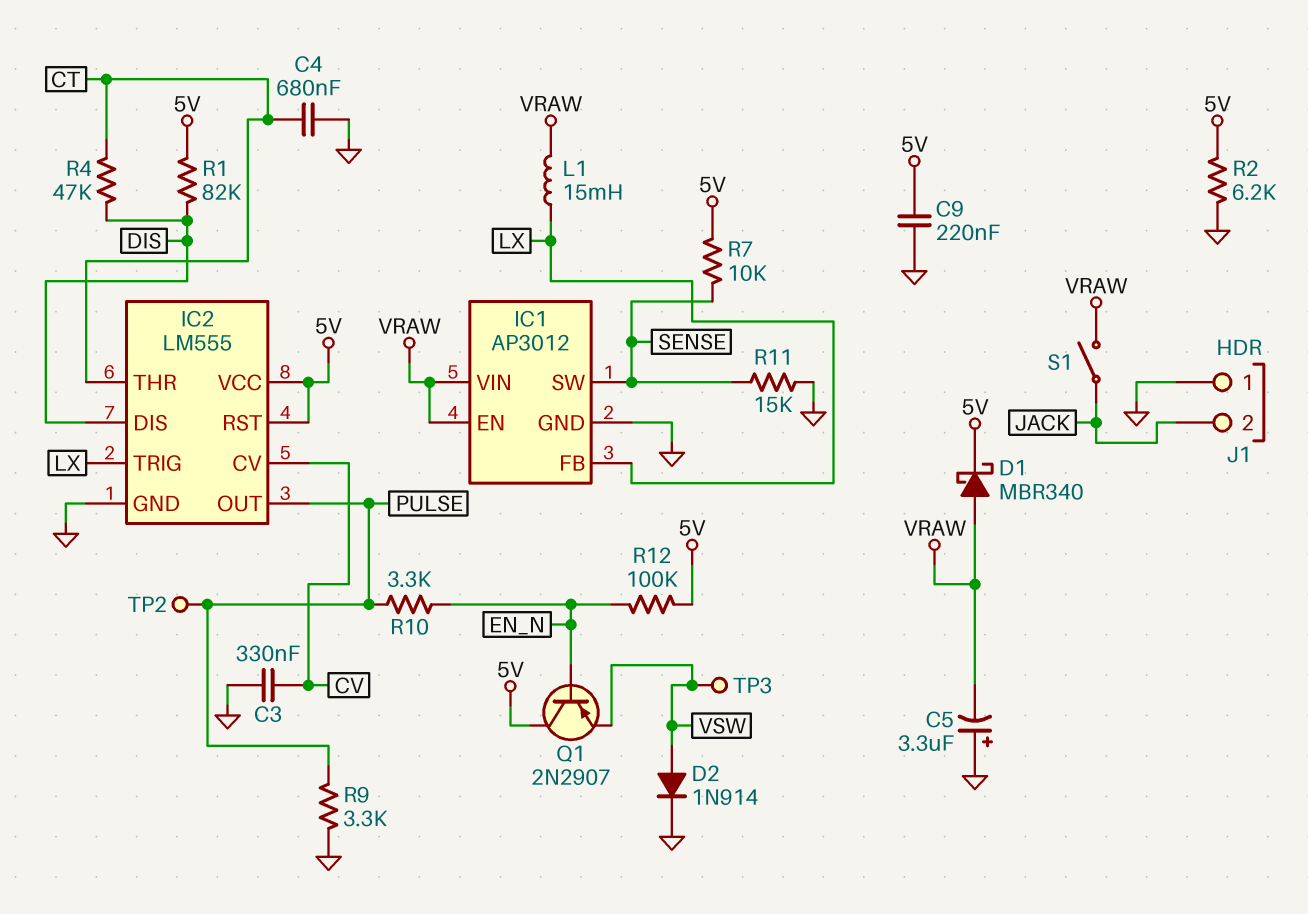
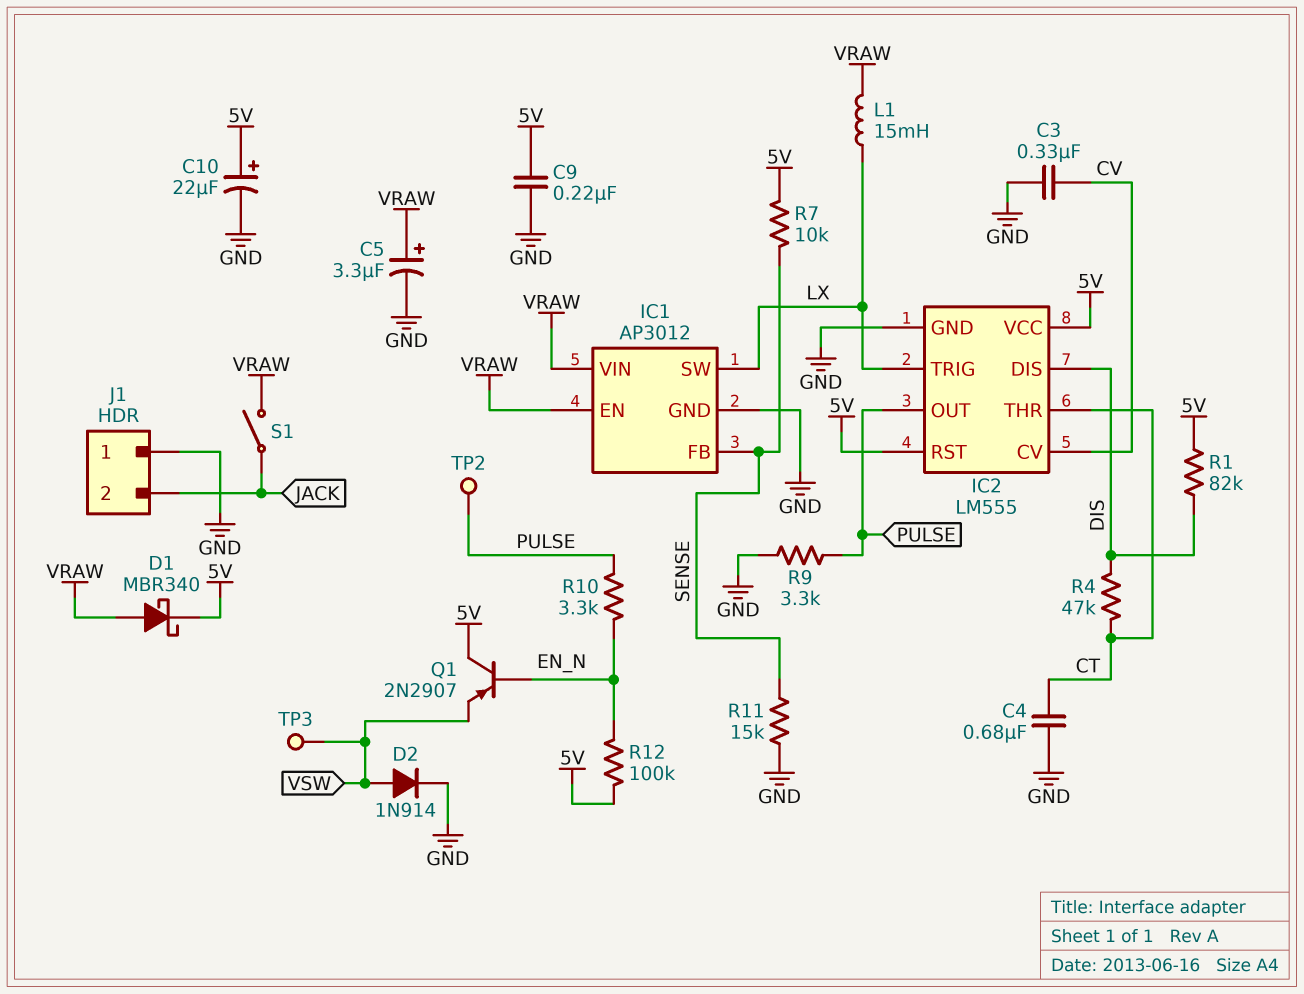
C5: 3.3uF (plus GND, minus VRAW) -> 3.3uF (plus VRAW, minus GND)
C10: none -> 22uF (plus 5V, minus GND)
IC1 pin FB: LX -> SENSE
IC1 pin SW: SENSE -> LX
R2: 6.2k (5V, GND) -> none

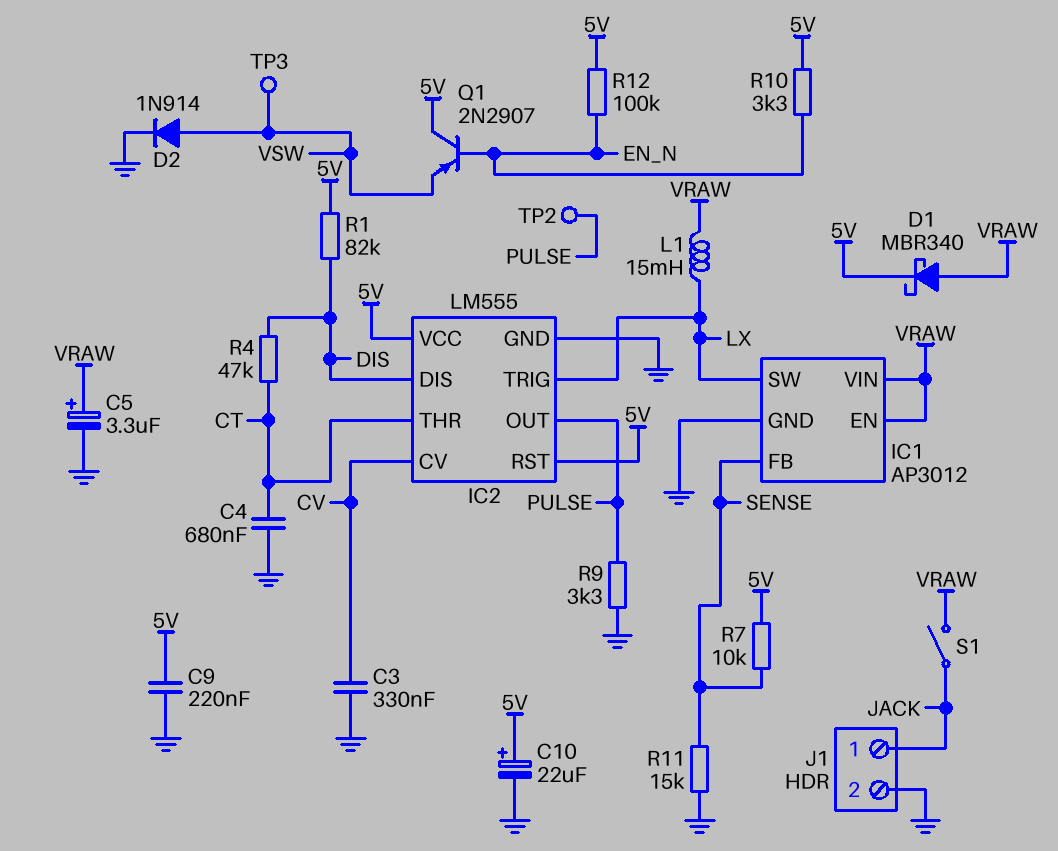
J1 pin 1: GND -> JACK
J1 pin 2: JACK -> GND
R10: 3.3k (EN_N, PULSE) -> 3.3k (5V, EN_N)

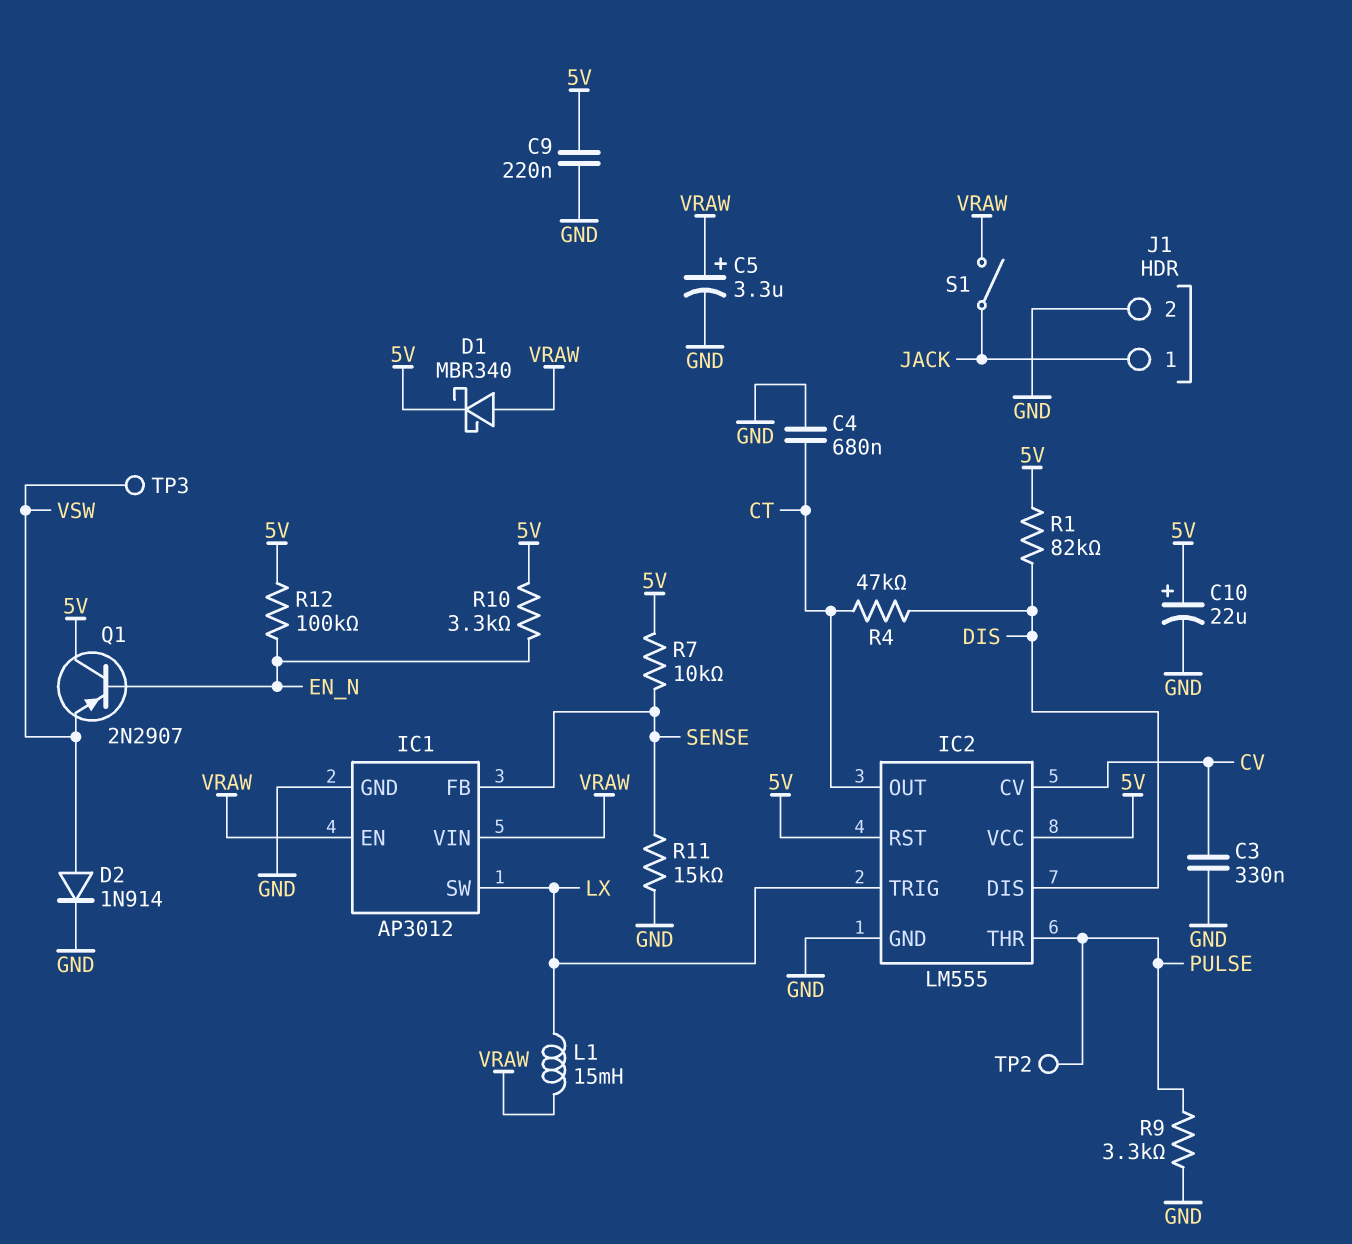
IC2 pin OUT: PULSE -> CT
IC2 pin THR: CT -> PULSE

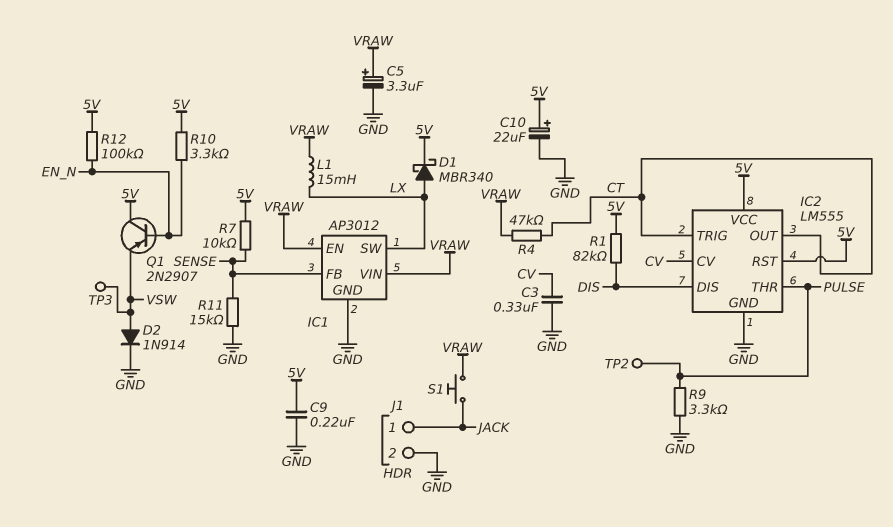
C4: 680nF (CT, GND) -> none
D1: schottky MBR340 (A VRAW, K 5V) -> schottky MBR340 (A LX, K 5V)
IC2 pin TRIG: LX -> CT
R4: 47k (CT, DIS) -> 47k (CT, VRAW)
S1: switch (JACK, VRAW) -> button (JACK, VRAW)

